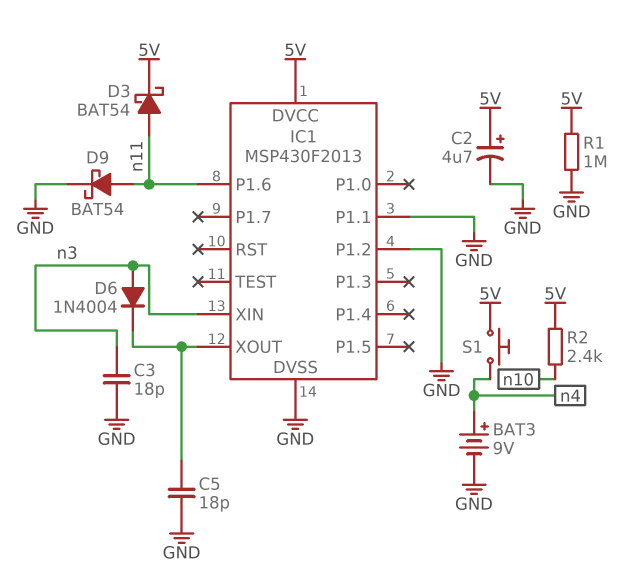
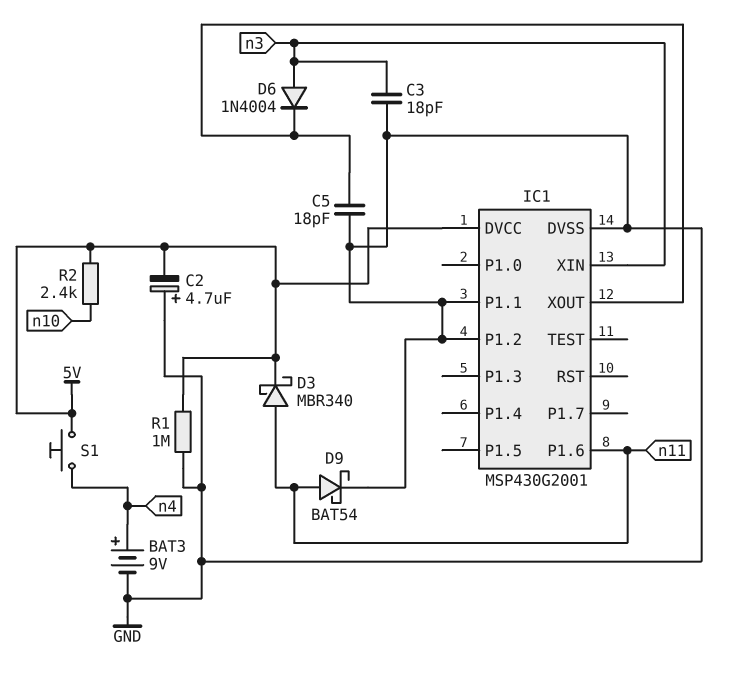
C2: 4.7uF (plus 5V, minus GND) -> 4.7uF (plus GND, minus 5V)
D3: schottky BAT54 (A n11, K 5V) -> schottky MBR340 (A n11, K 5V)
IC1: MSP430F2013 -> MSP430G2001

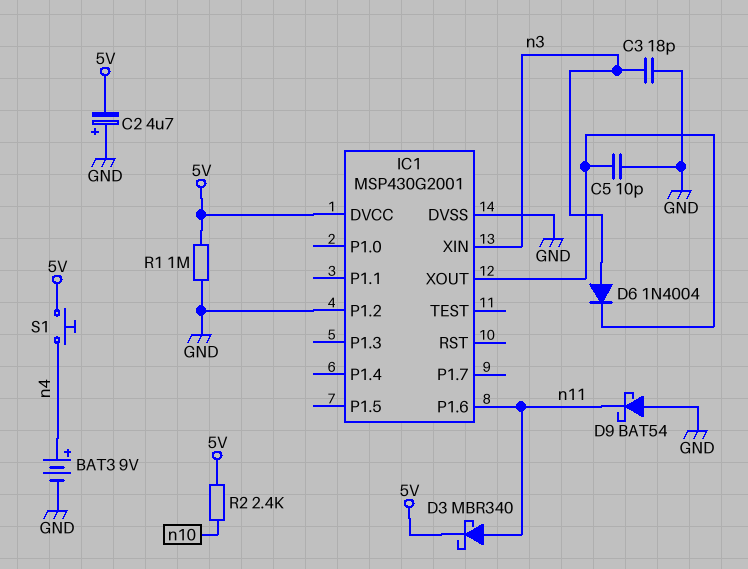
C5: 18pF (GND, IC1/XOUT) -> 10pF (GND, IC1/XOUT)
D9: schottky BAT54 (A n11, K GND) -> schottky BAT54 (A GND, K n11)
IC1 pin P1.1: GND -> none

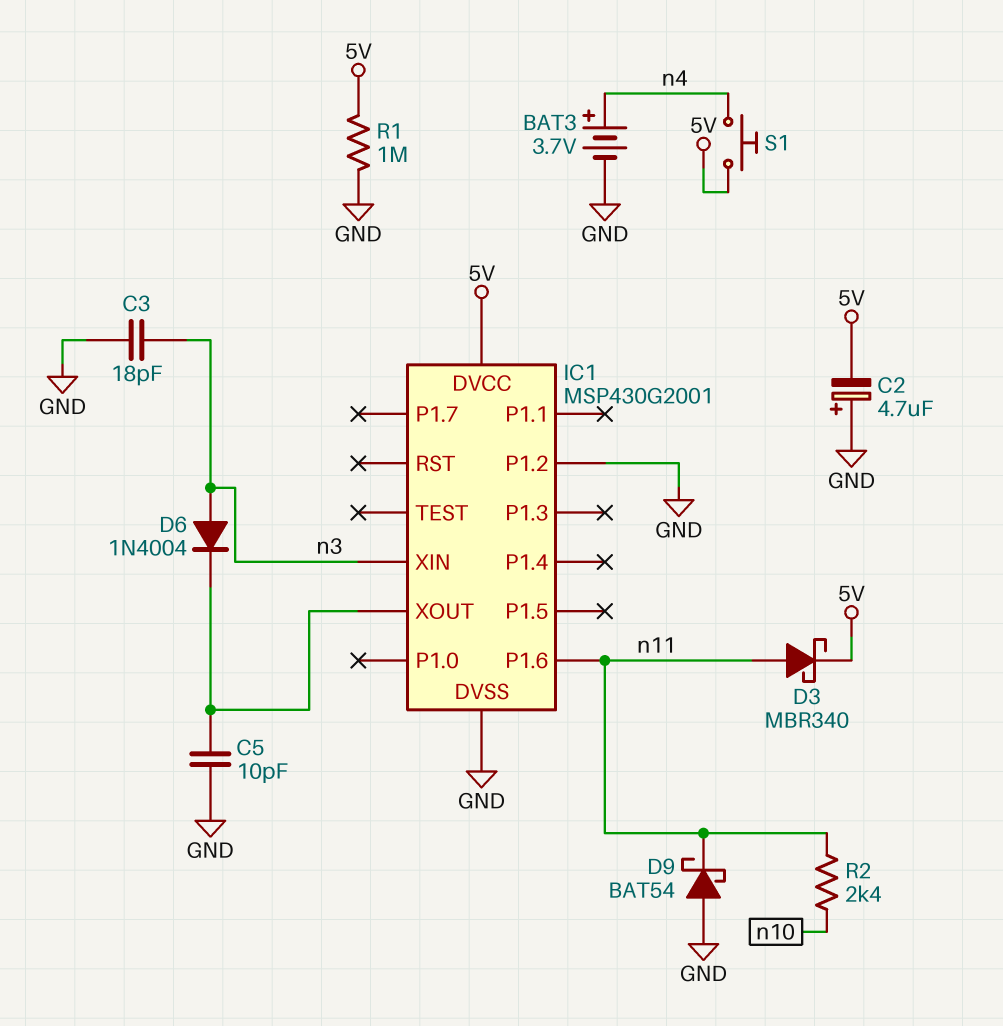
BAT3: 9V (plus n4, minus GND) -> 3.7V (plus n4, minus GND)
R2: 2.4k (5V, n10) -> 2.4k (n10, n11)

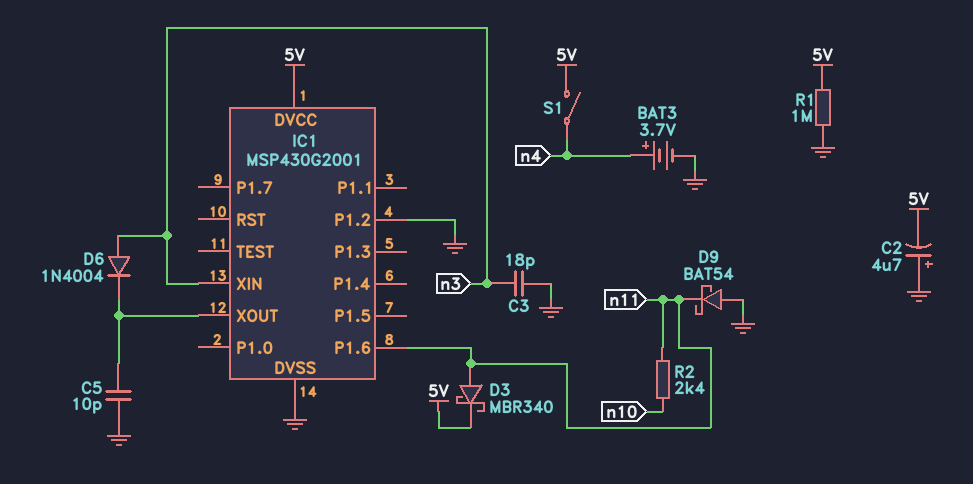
S1: button (5V, n4) -> switch (5V, n4)

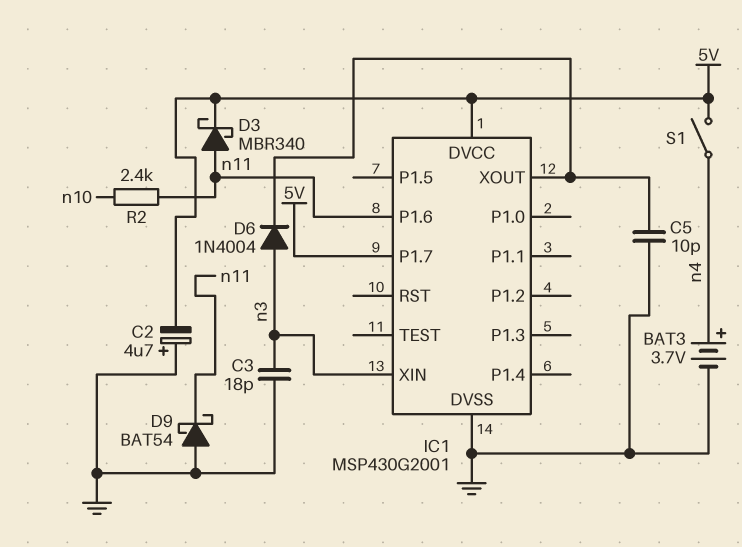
IC1 pin P1.2: GND -> none
IC1 pin P1.7: none -> 5V
R1: 1M (5V, GND) -> none

